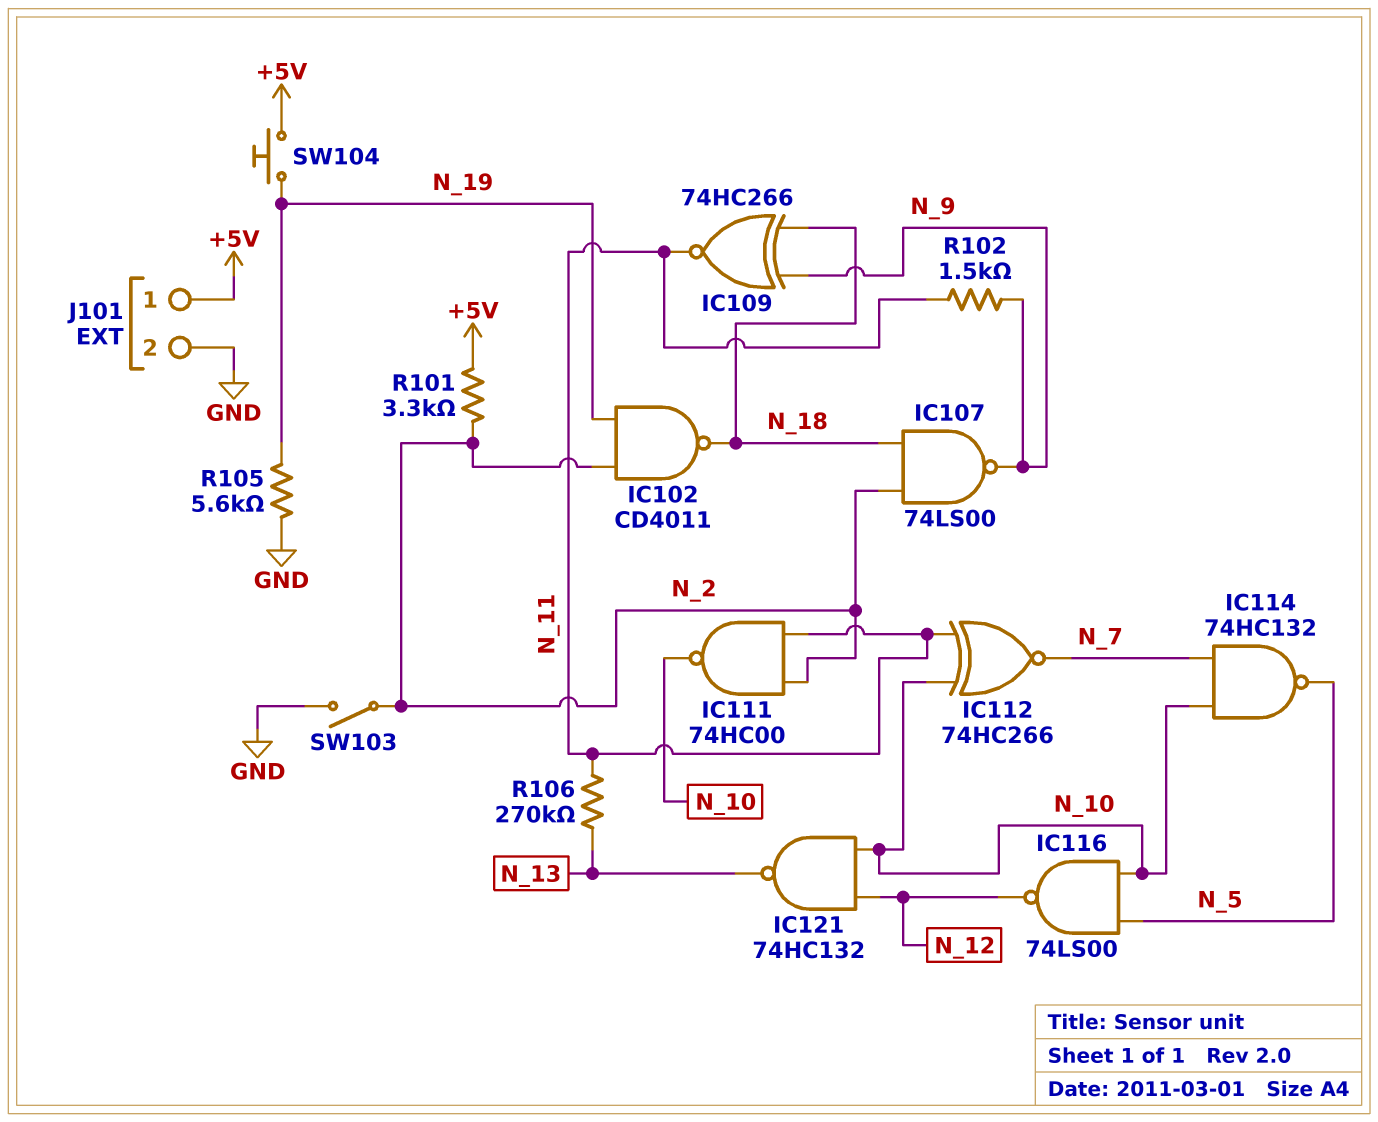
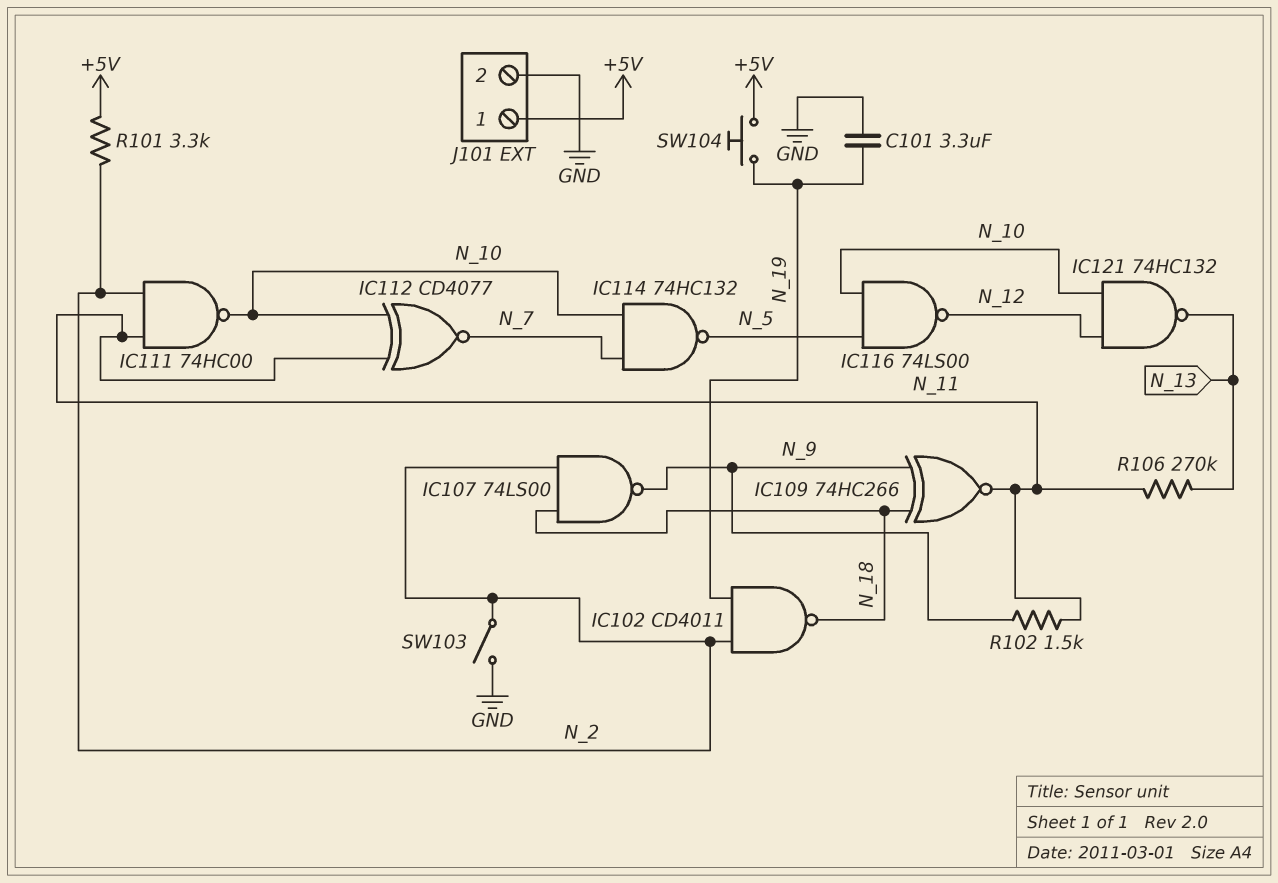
C101: none -> 3.3uF (GND, N_19)
IC112: XNOR 74HC266 (in N_10, in N_11, out N_7) -> XNOR CD4077 (in N_10, in N_11, out N_7)
R105: 5.6k (GND, N_19) -> none

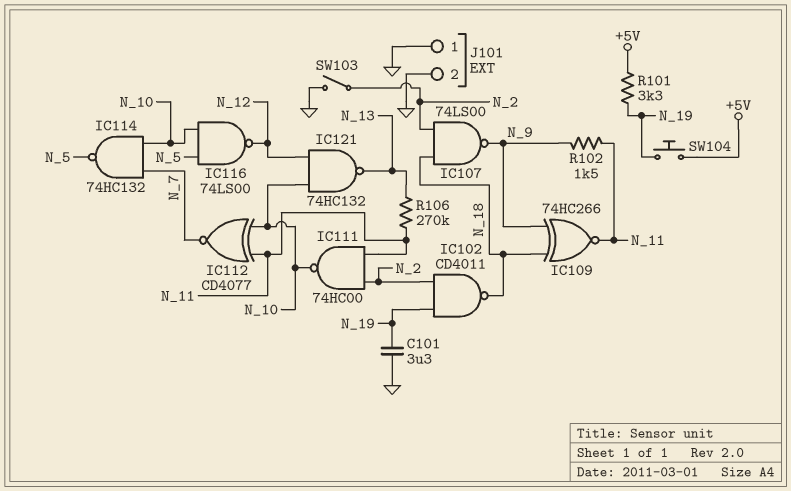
J101 pin 1: +5V -> GND
R101: 3.3k (+5V, N_2) -> 3.3k (+5V, N_19)

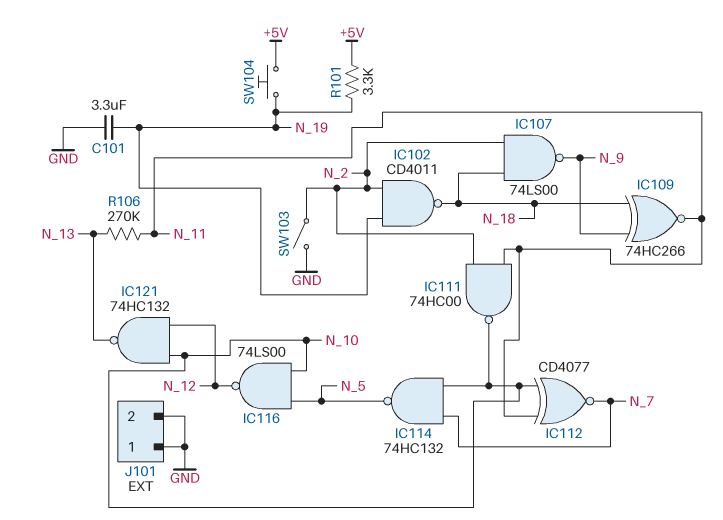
R102: 1.5k (N_9, N_11) -> none

